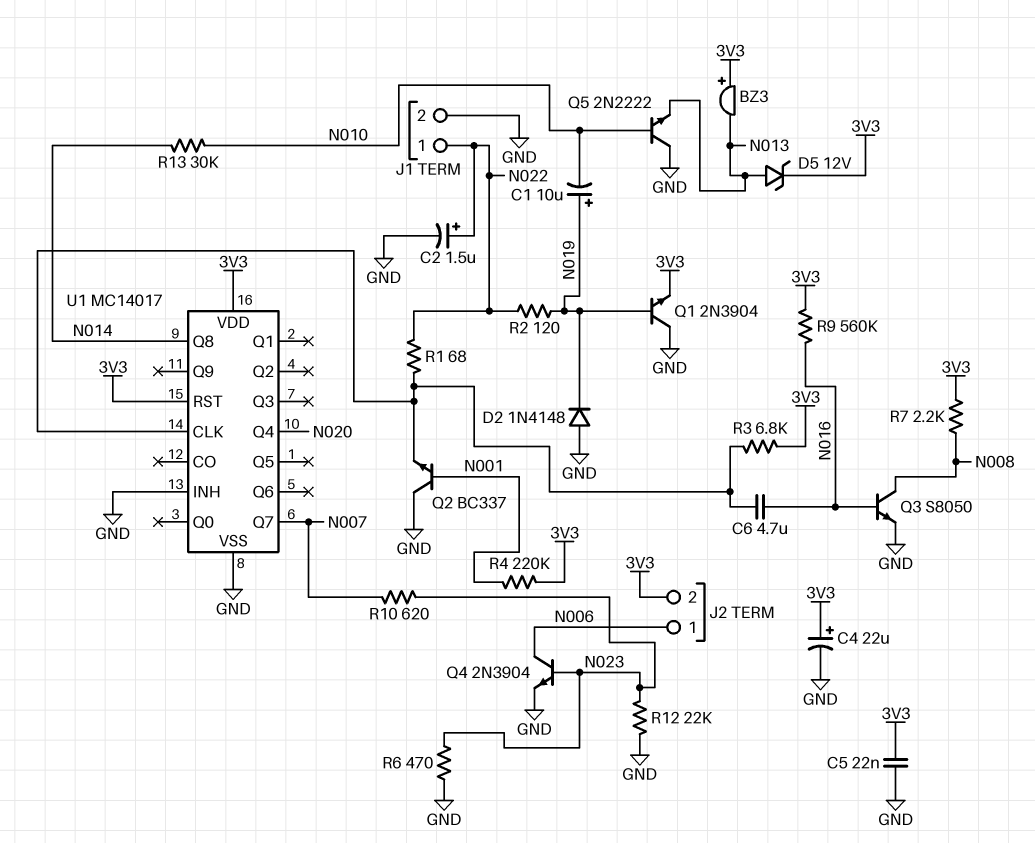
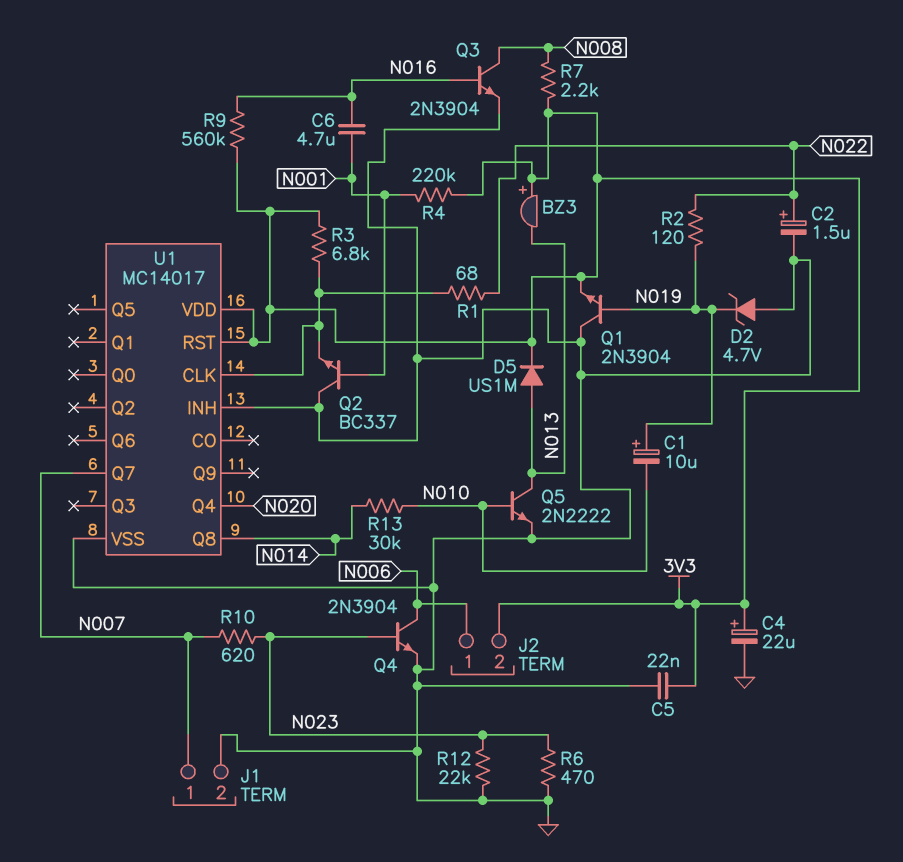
C6: 4.7uF (N016, U1/CLK) -> 4.7uF (N001, N016)
D2: diode 1N4148 (A GND, K N019) -> zener 4.7V (A GND, K N019)
D5: zener 12V (A N013, K 3V3) -> diode US1M (A N013, K 3V3)
J1 pin 1: N022 -> N007
Q3: NPN S8050 (B N016, C N008, E GND) -> NPN 2N3904 (B N016, C N008, E GND)
Q5: NPN 2N2222 (B N010, C GND, E N013) -> NPN 2N2222 (B N010, C N013, E GND)

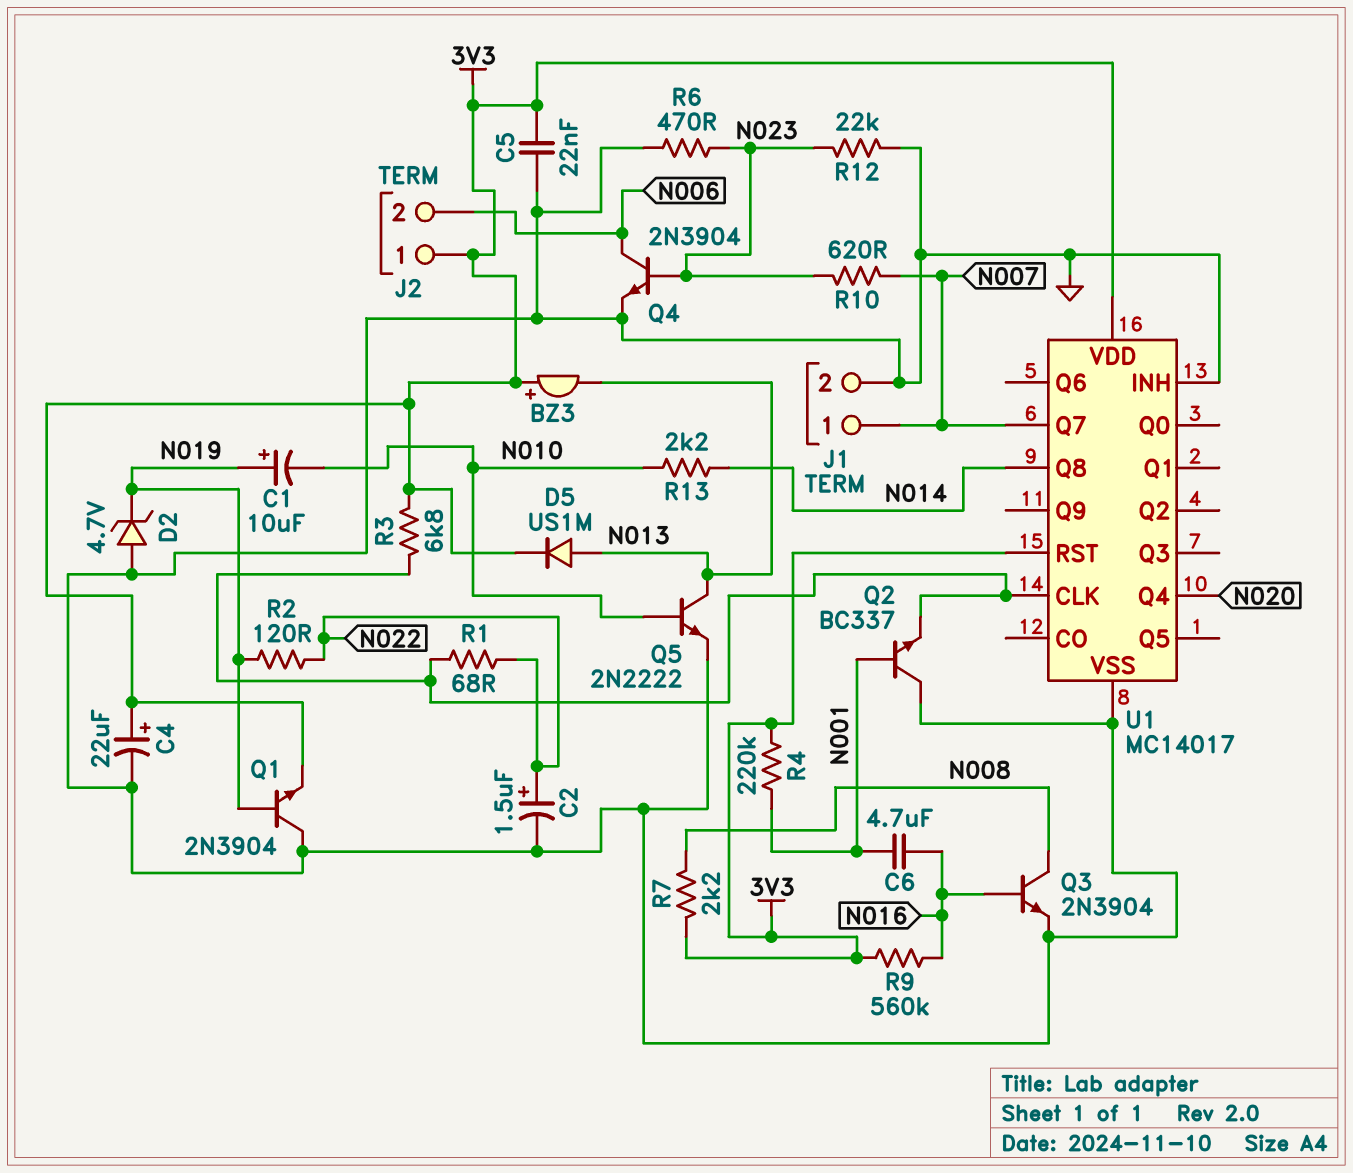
J2 pin 1: N006 -> 3V3
J2 pin 2: 3V3 -> N006
R13: 30k (N010, N014) -> 2.2k (N010, N014)

